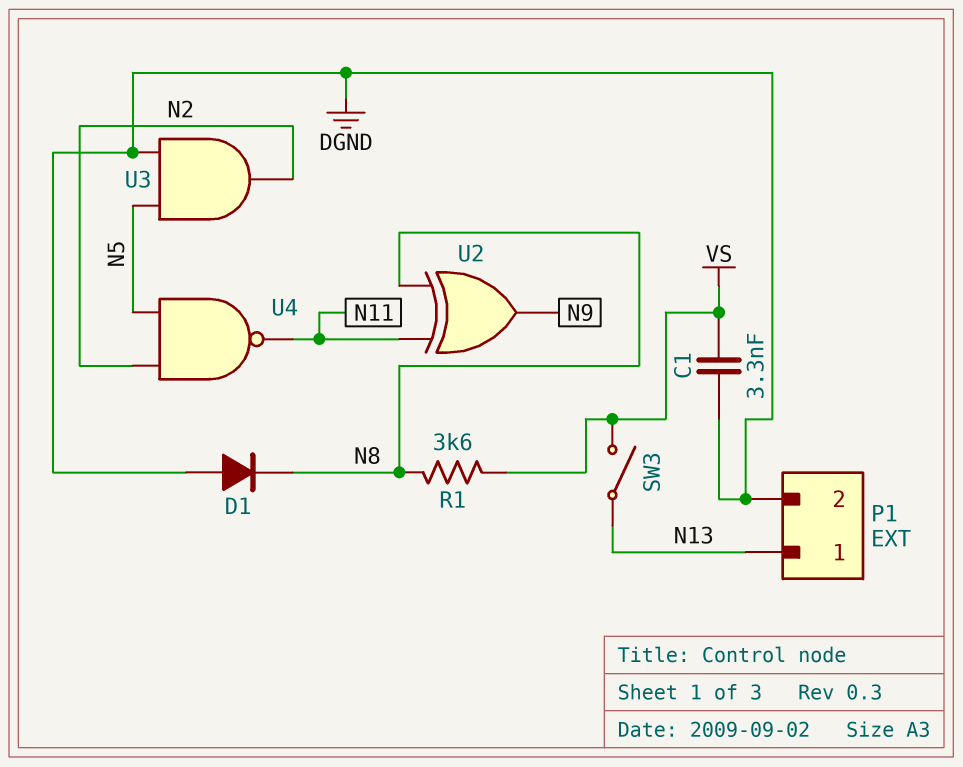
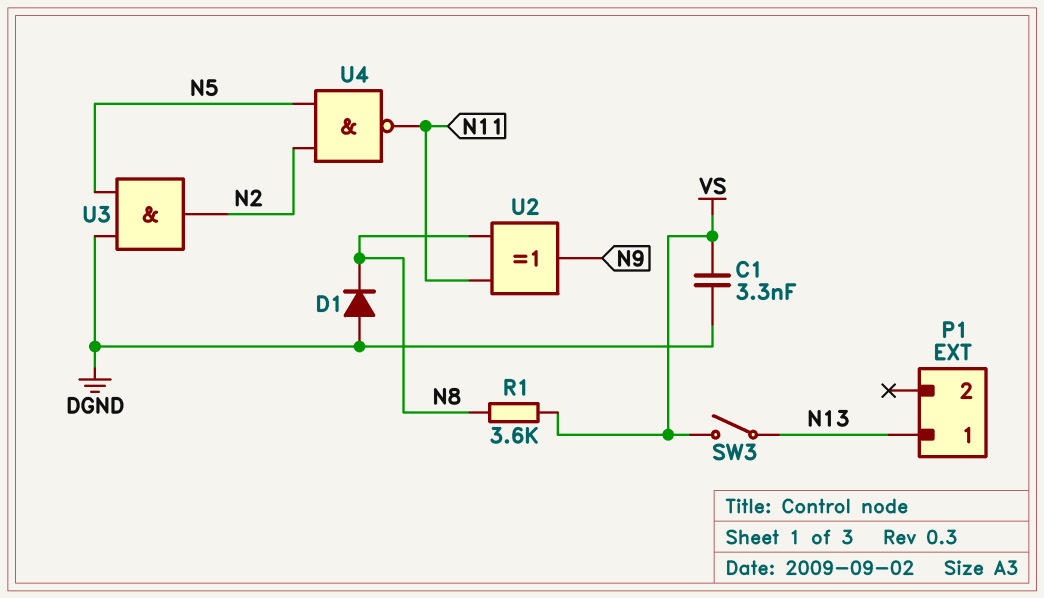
P1 pin 2: DGND -> none

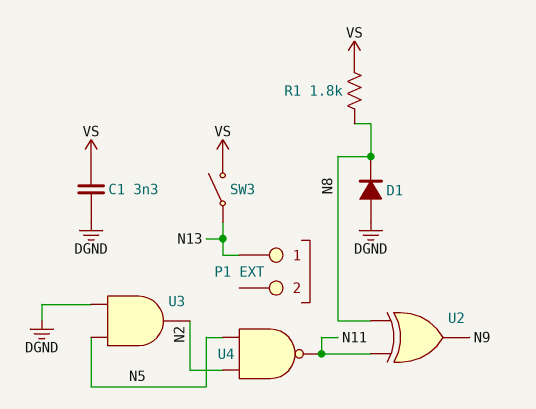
R1: 3.6k (N8, VS) -> 1.8k (N8, VS)

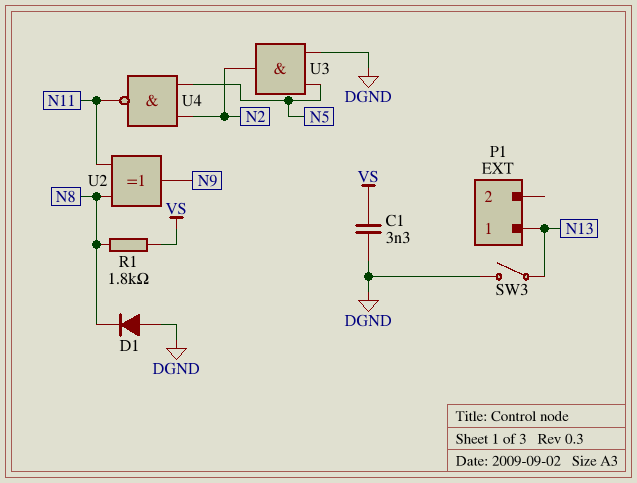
SW3: switch (N13, VS) -> switch (DGND, N13)

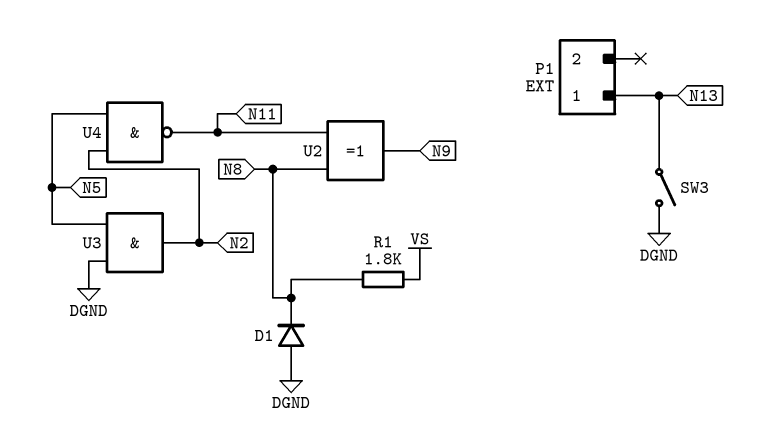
C1: 3.3nF (DGND, VS) -> none

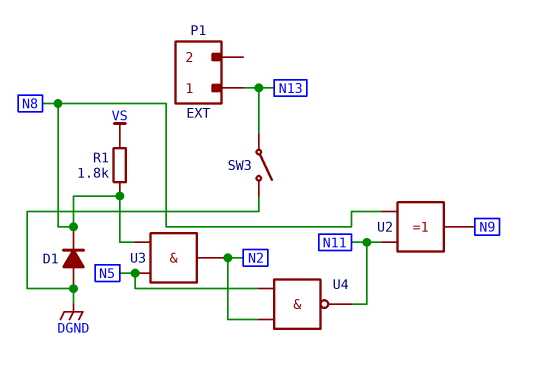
U3: AND (in DGND, in N5, out N2) -> AND (in N5, in N8, out N2)

